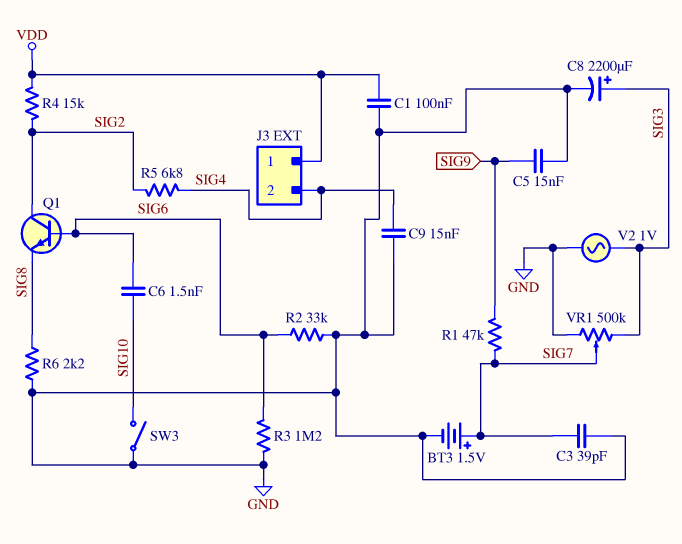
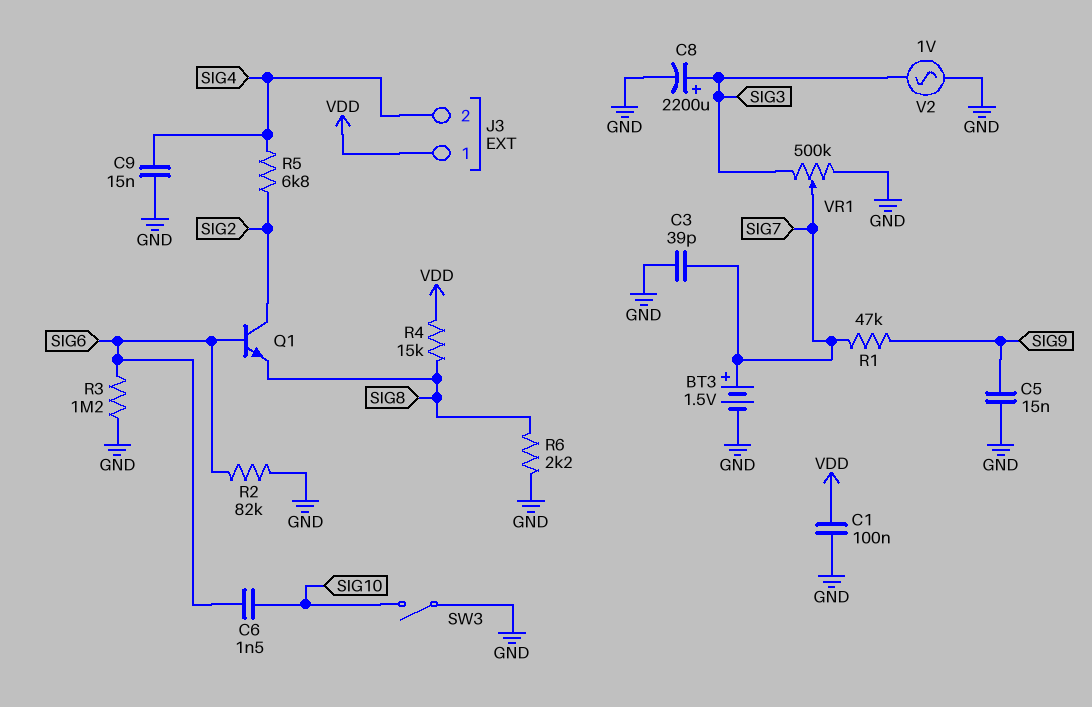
R2: 33k (GND, SIG6) -> 82k (GND, SIG6)
R4: 15k (SIG2, VDD) -> 15k (SIG8, VDD)

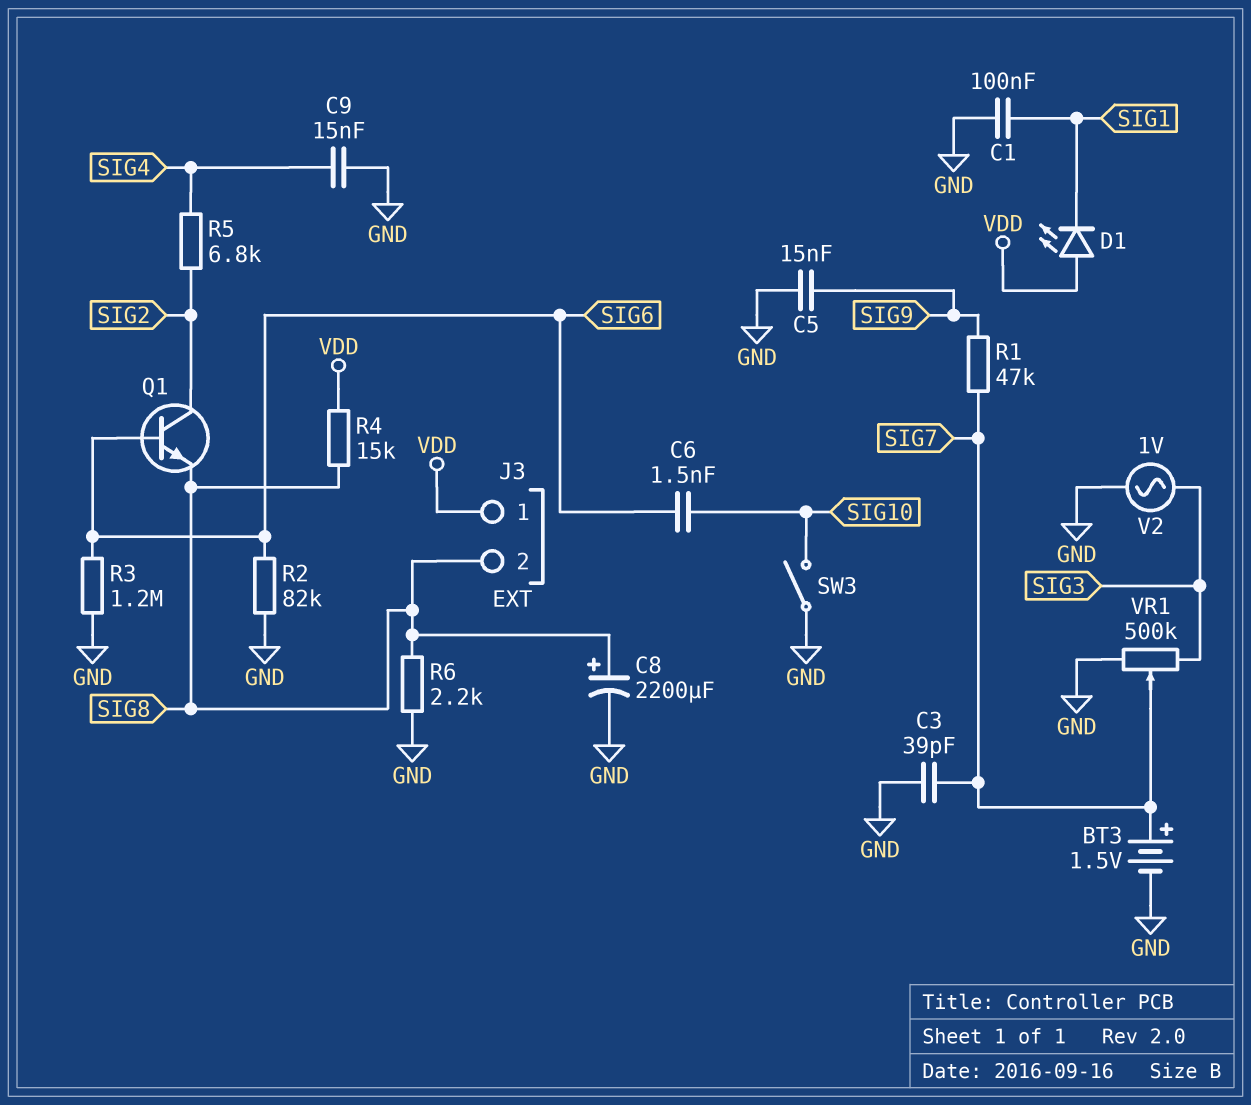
C1: 100nF (GND, VDD) -> 100nF (GND, SIG1)
C8: 2200uF (plus SIG3, minus GND) -> 2200uF (plus SIG8, minus GND)
D1: none -> LED (A VDD, K SIG1)
J3 pin 2: SIG4 -> SIG8

